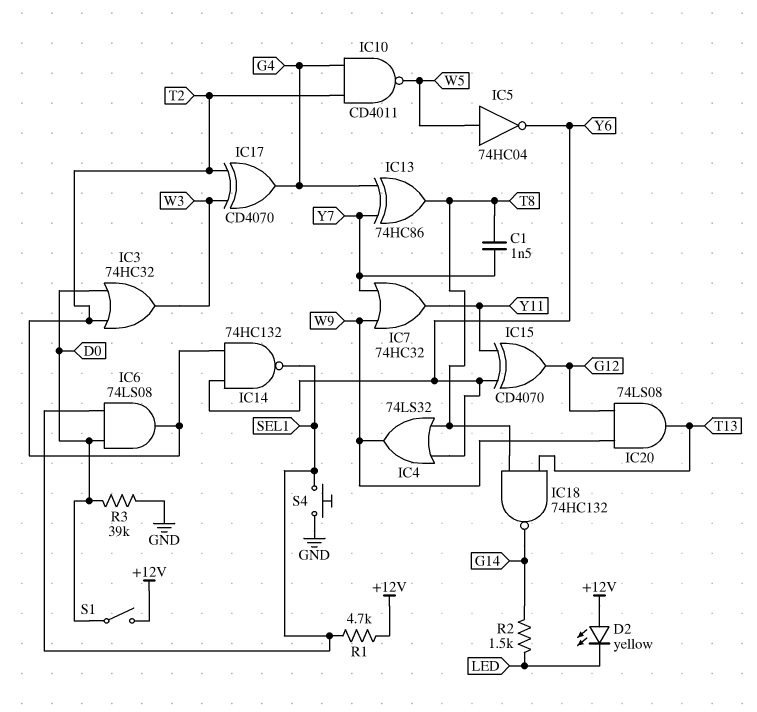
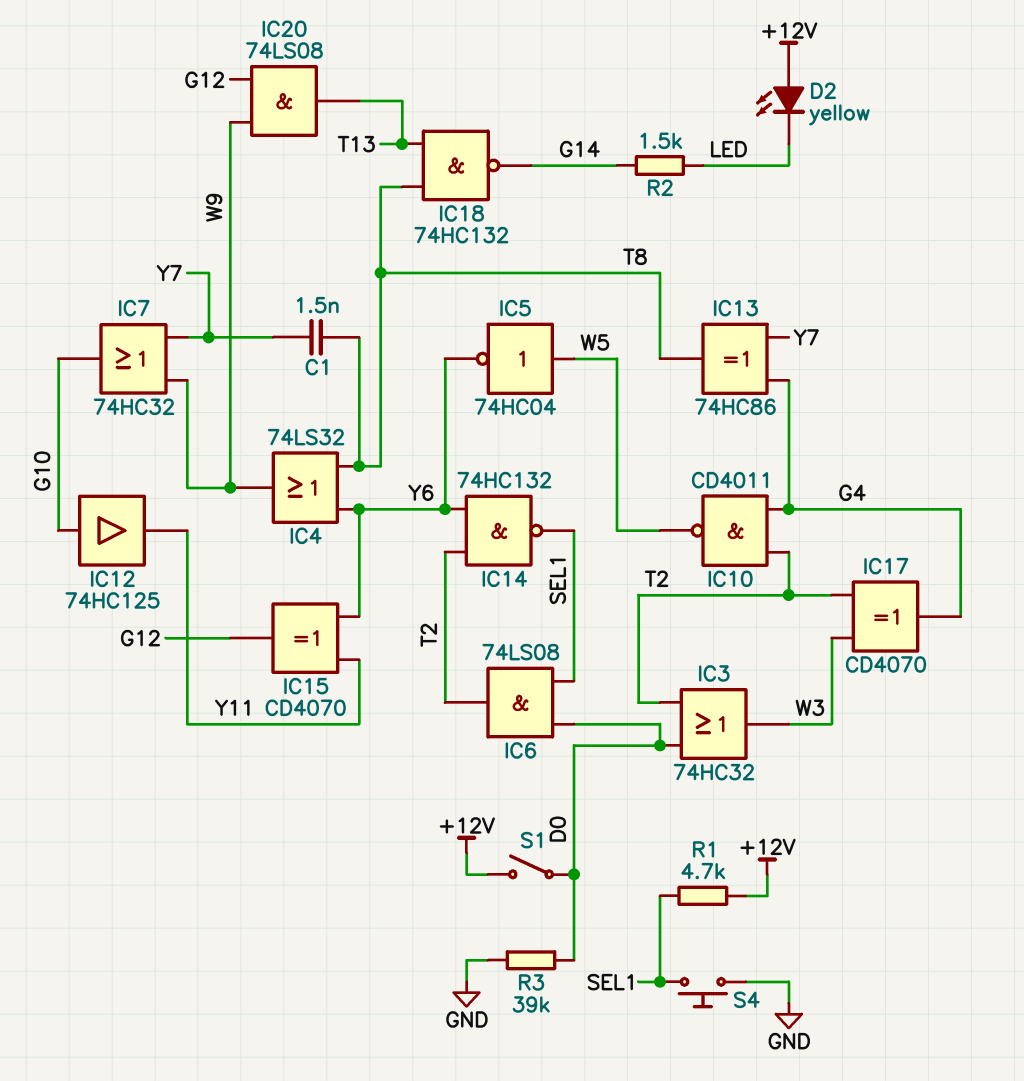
IC7: OR 74HC32 (in W9, in Y7, out Y11) -> OR 74HC32 (in W9, in Y7, out G10)
IC12: none -> buffer 74HC125 (in G10, out Y11)

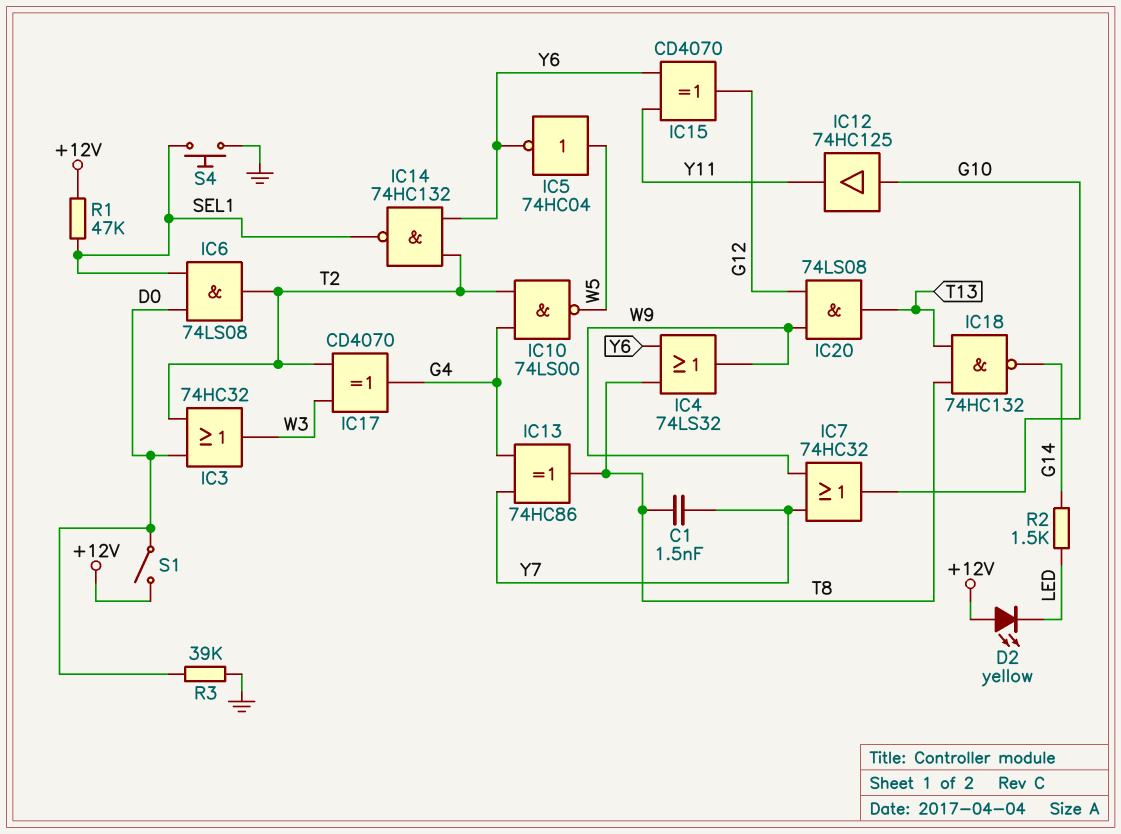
IC10: NAND CD4011 (in G4, in T2, out W5) -> NAND 74LS00 (in G4, in T2, out W5)
R1: 4.7k (+12V, SEL1) -> 47k (+12V, SEL1)

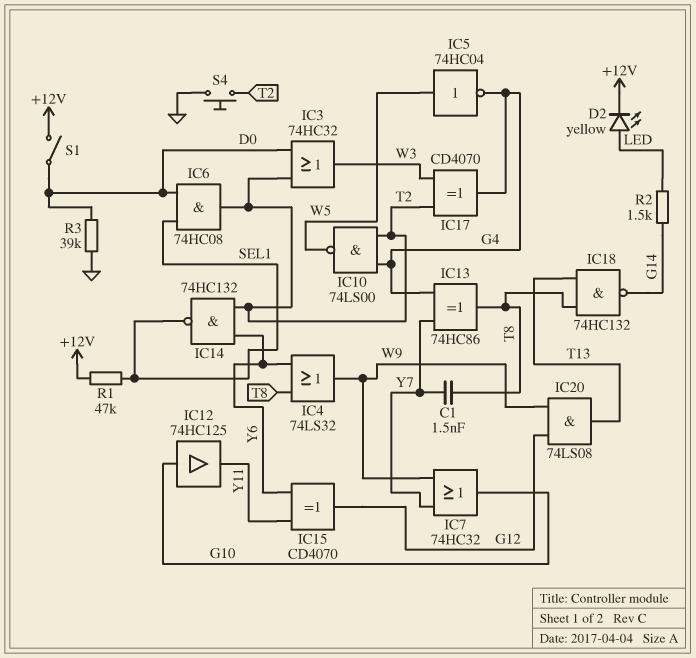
D2: LED yellow (A +12V, K LED) -> LED yellow (A LED, K +12V)
IC5: NOT 74HC04 (in W5, out Y6) -> NOT 74HC04 (in W5, out G4)
IC6: AND 74LS08 (in D0, in SEL1, out T2) -> AND 74HC08 (in D0, in SEL1, out T2)
S4: button (GND, SEL1) -> button (GND, T2)

